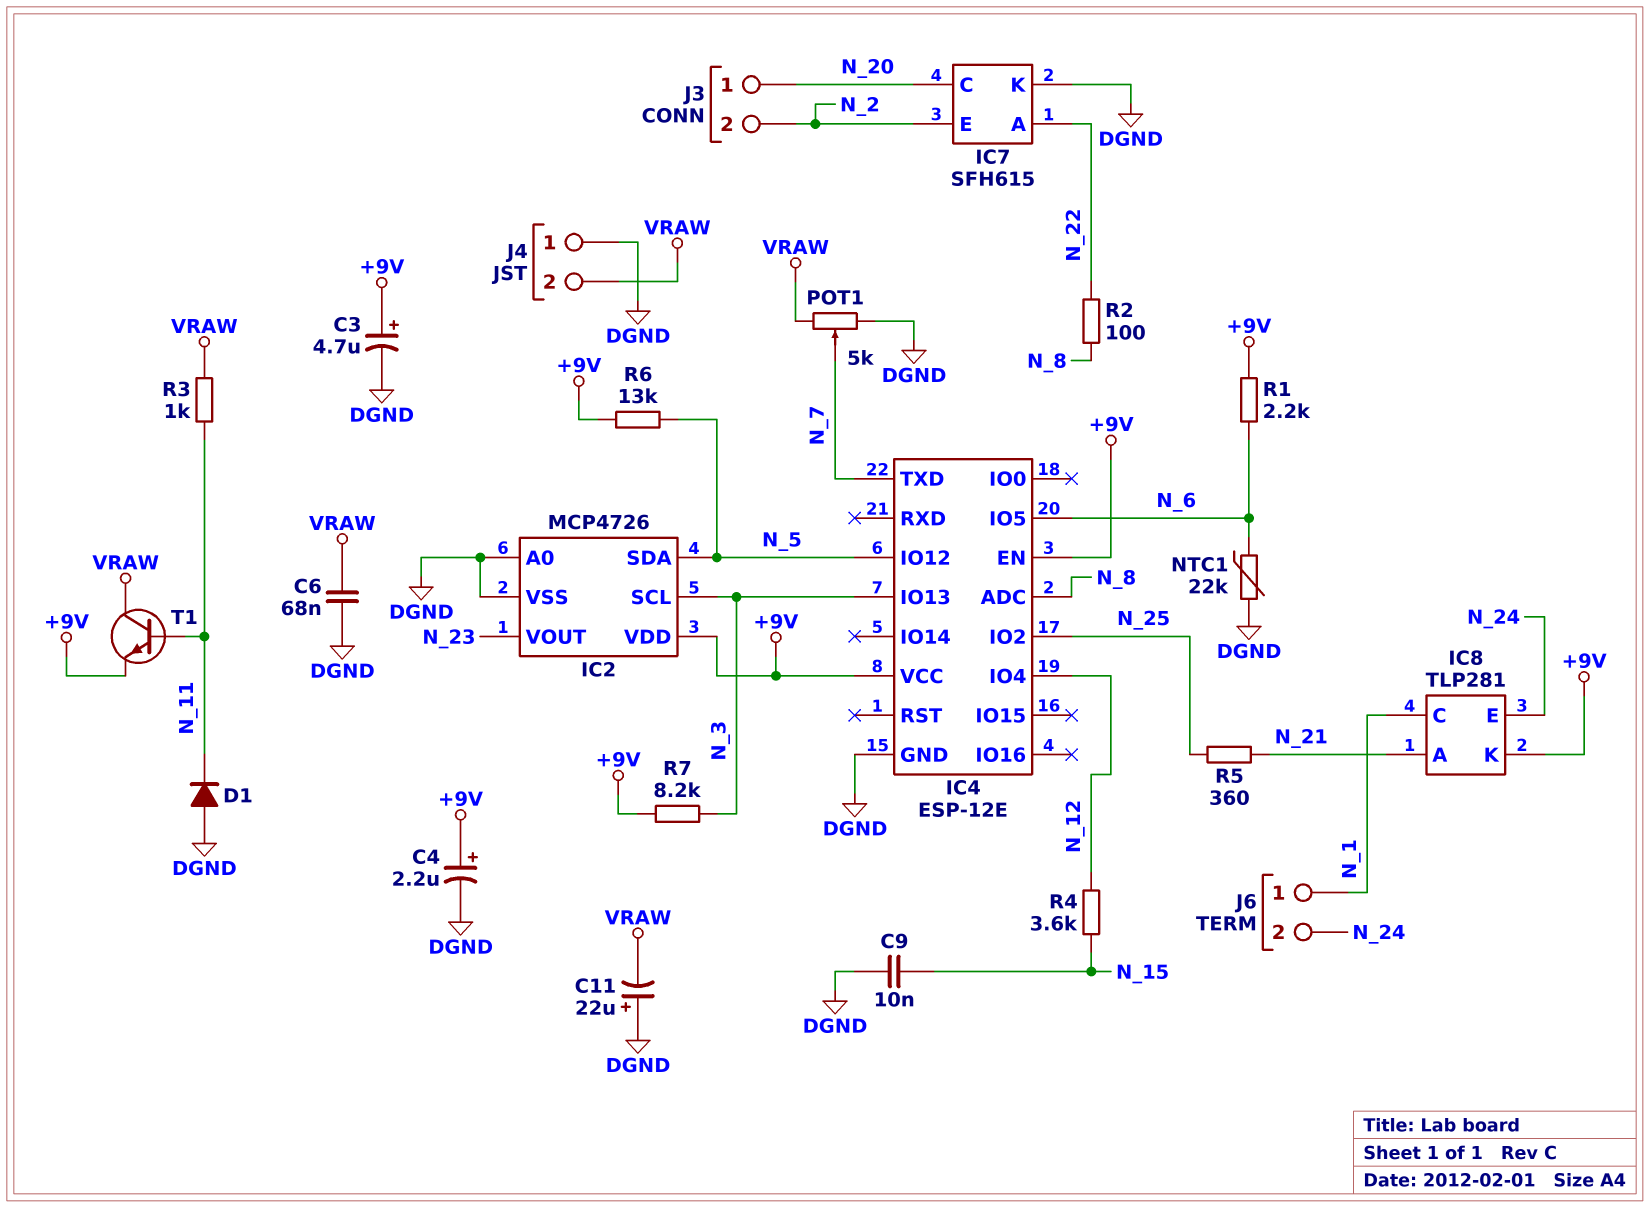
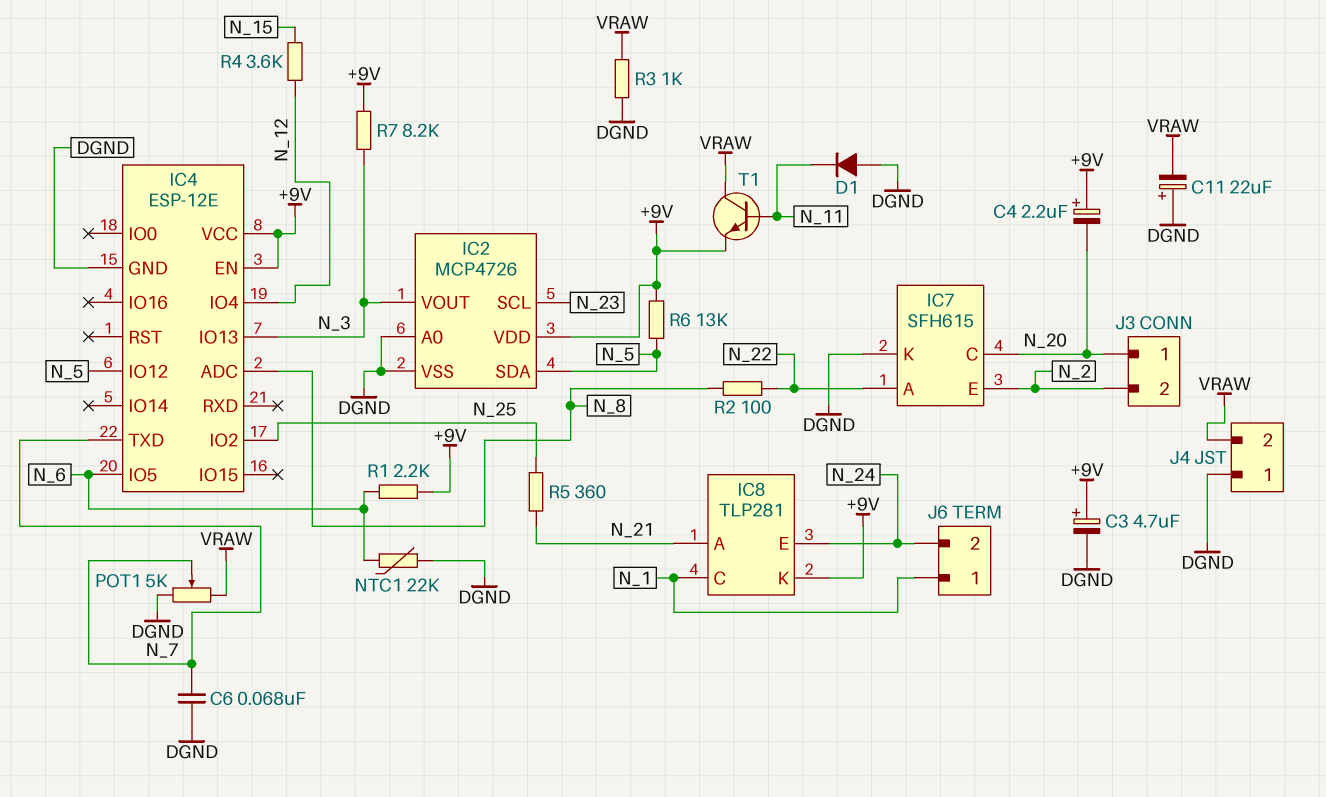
C4: 2.2uF (plus +9V, minus DGND) -> 2.2uF (plus +9V, minus N_20)
C6: 68nF (DGND, VRAW) -> 68nF (DGND, N_7)
C9: 10nF (DGND, N_15) -> none
IC2 pin SCL: N_3 -> N_23
IC2 pin VOUT: N_23 -> N_3
R3: 1k (N_11, VRAW) -> 1k (DGND, VRAW)

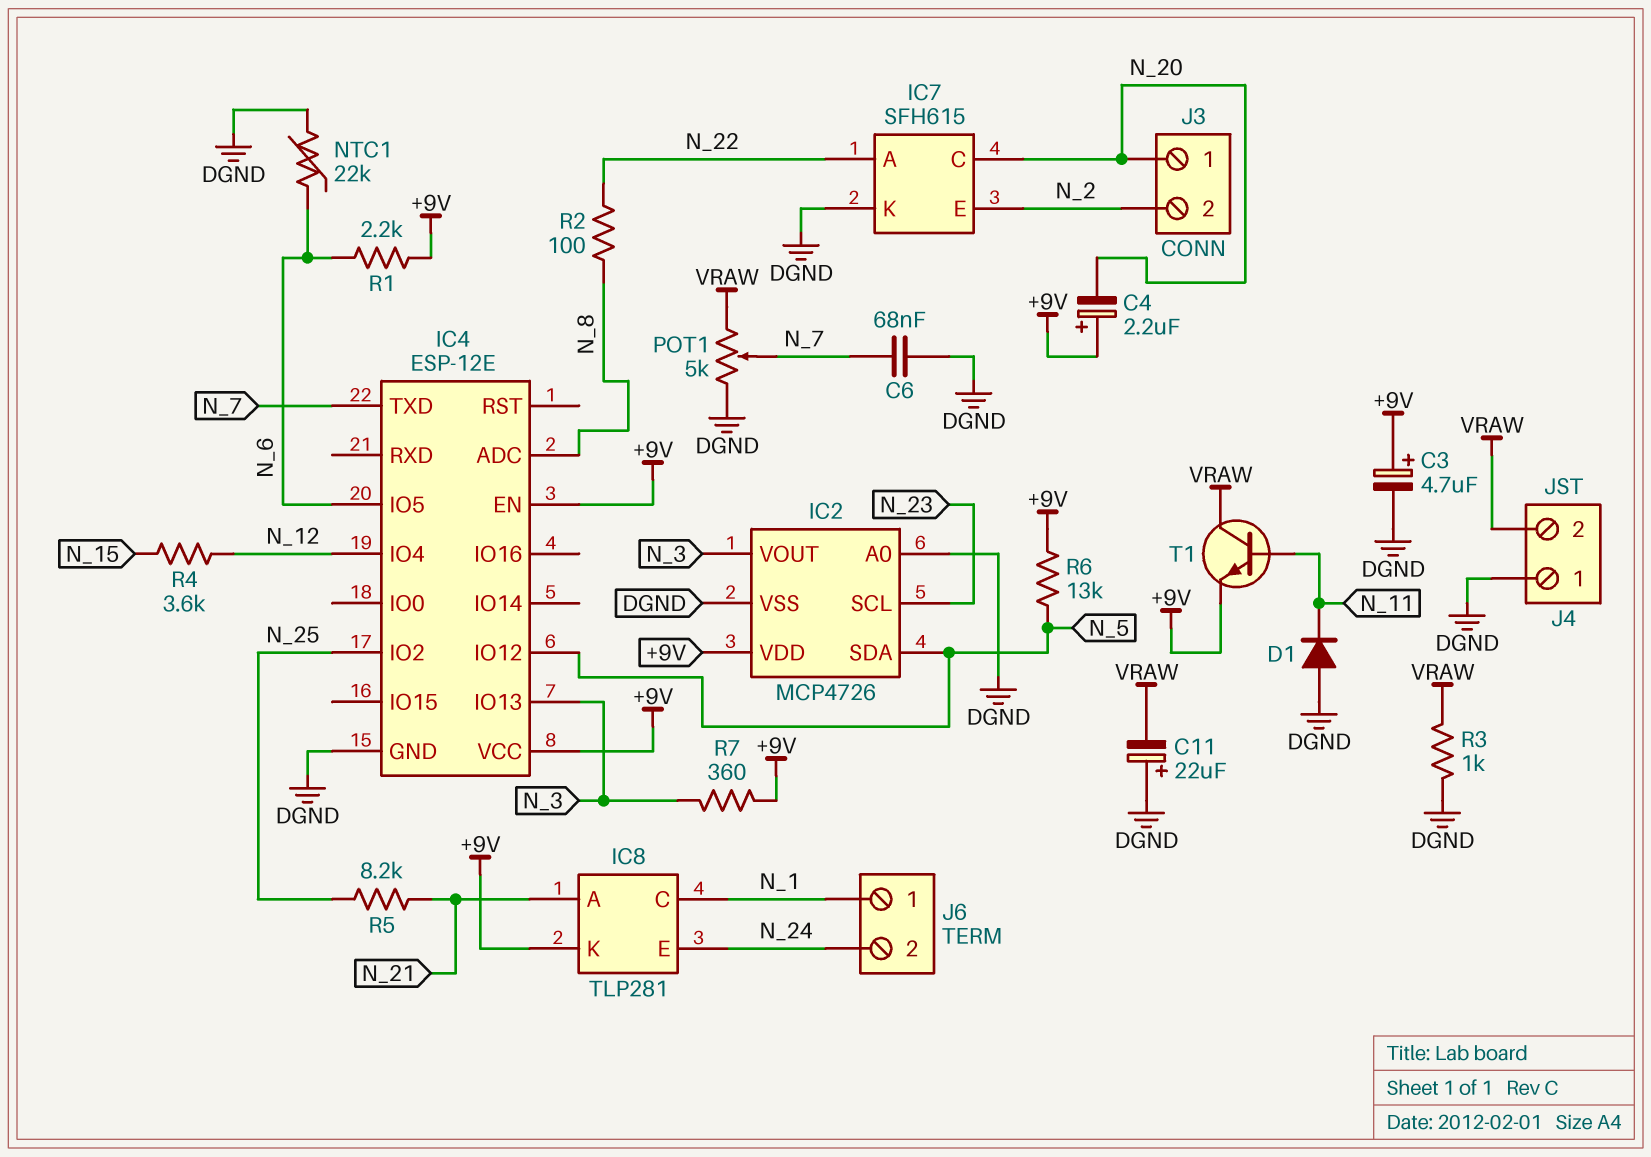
R5: 360 (N_21, N_25) -> 8.2k (N_21, N_25)
R7: 8.2k (+9V, N_3) -> 360 (+9V, N_3)

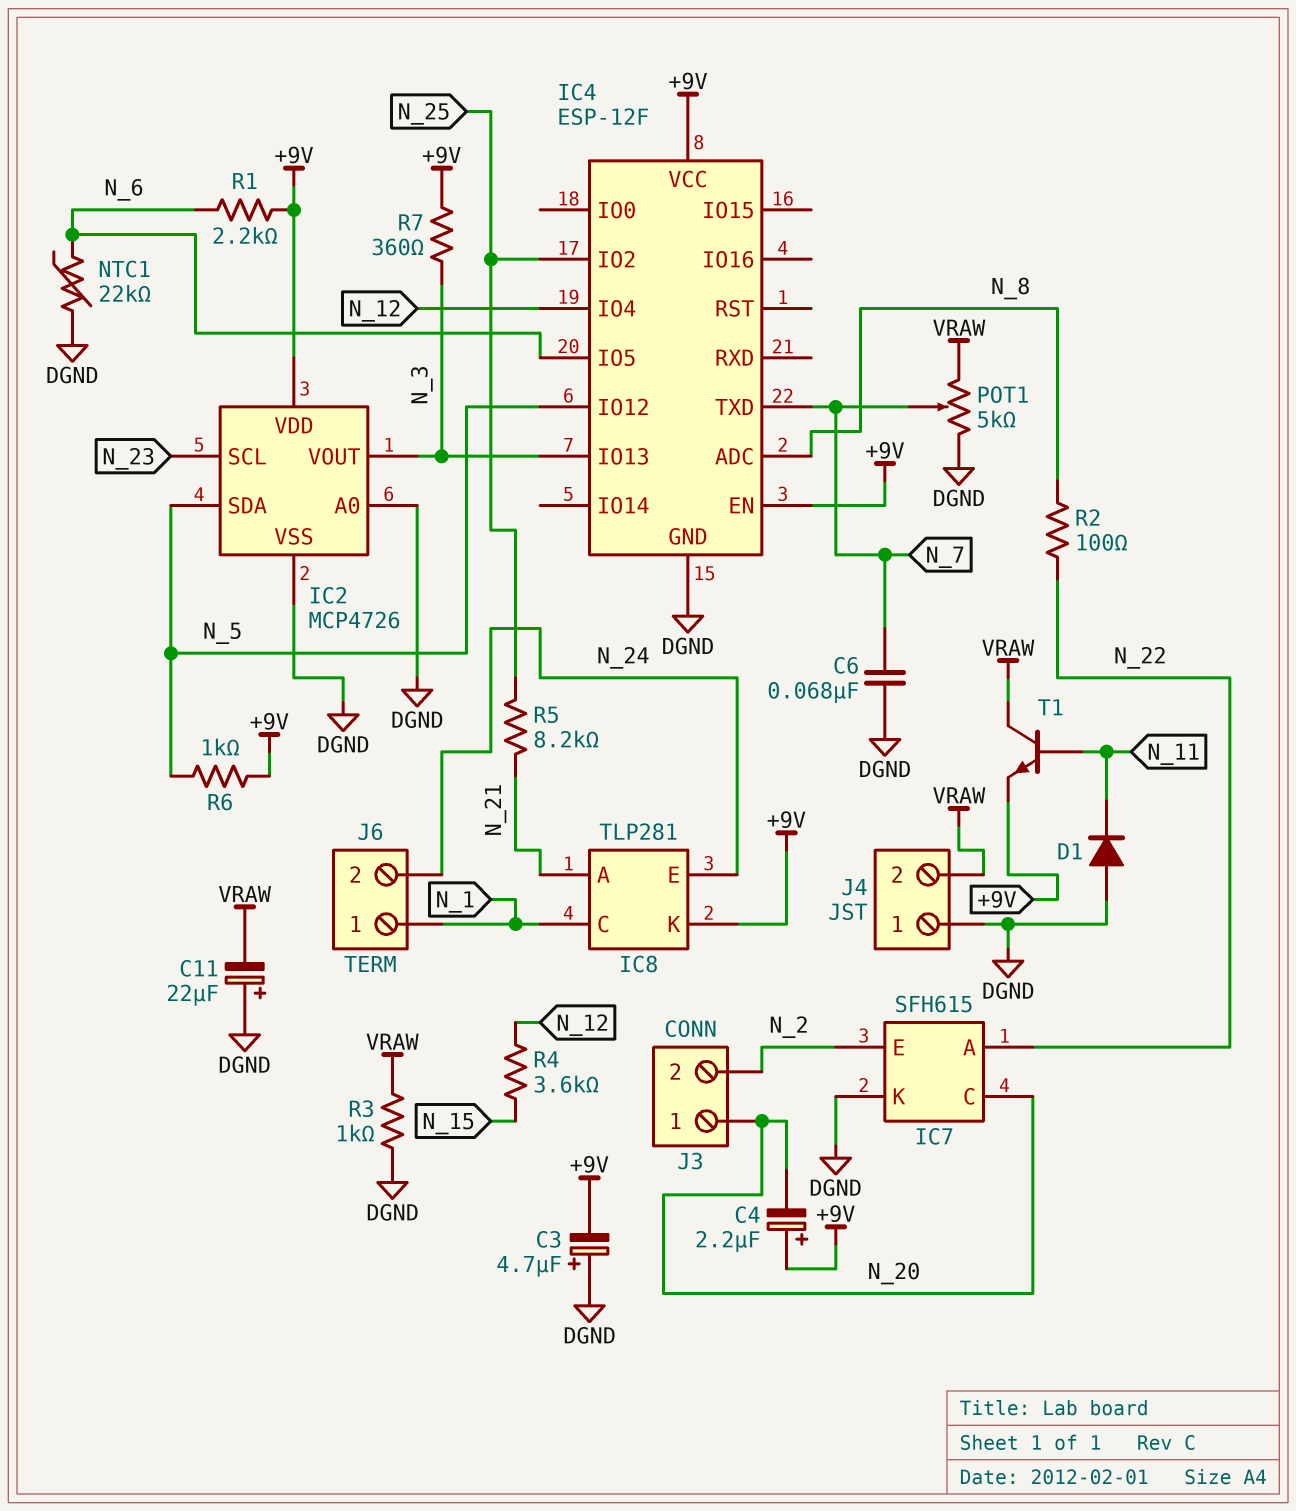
C3: 4.7uF (plus +9V, minus DGND) -> 4.7uF (plus DGND, minus +9V)
IC4: ESP-12E -> ESP-12F
R6: 13k (+9V, N_5) -> 1k (+9V, N_5)

